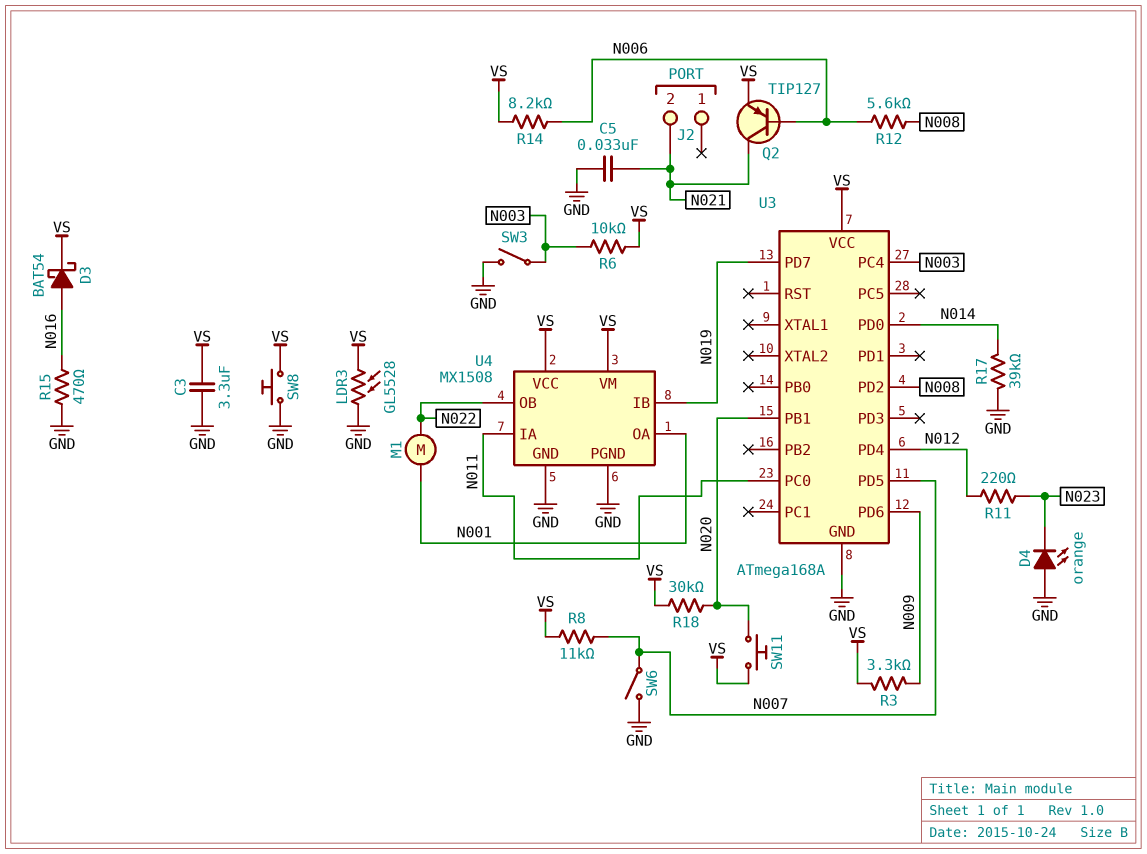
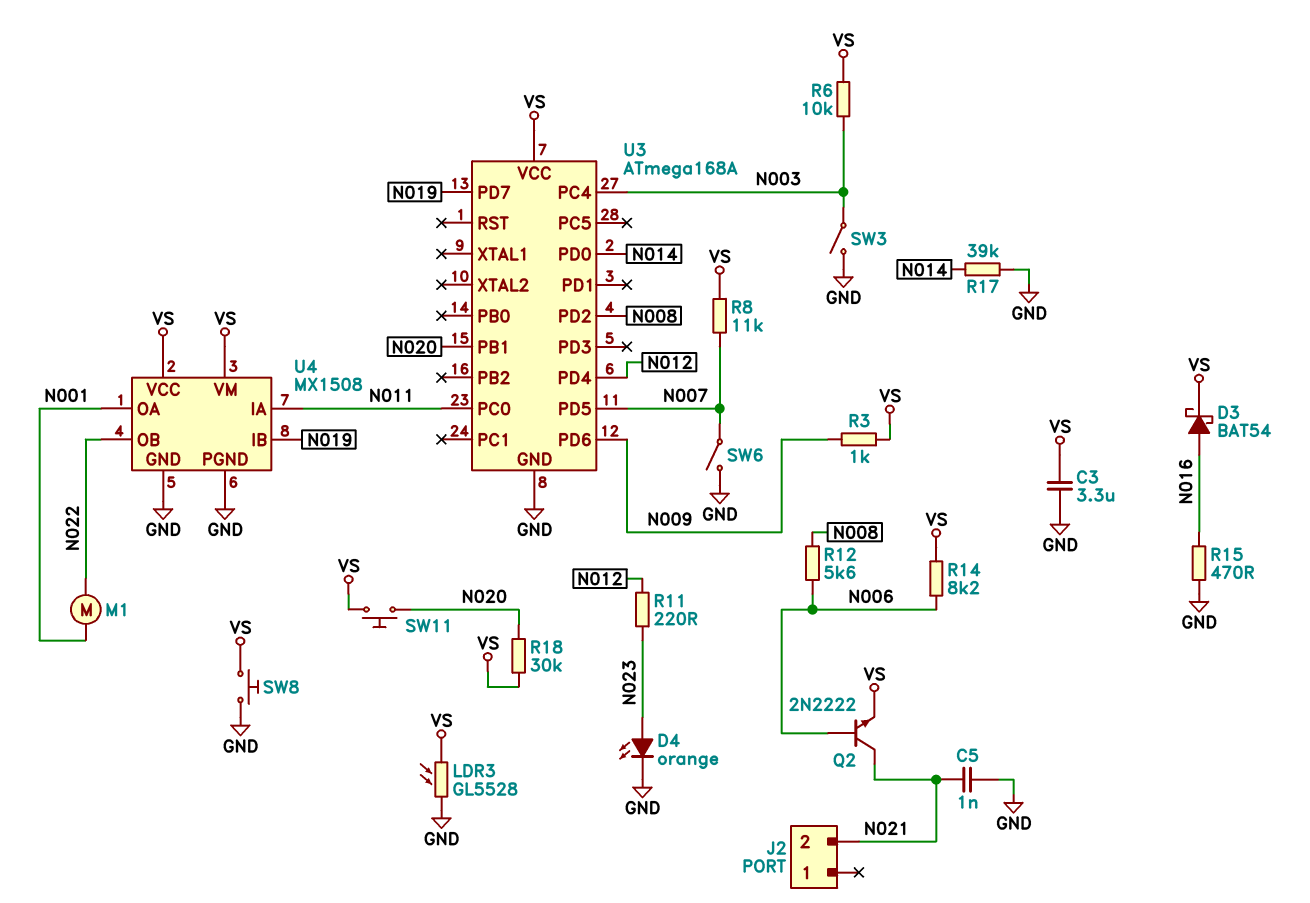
C5: 33nF (GND, N021) -> 1nF (GND, N021)
D4: LED orange (A GND, K N023) -> LED orange (A N023, K GND)
Q2: PNP TIP127 (B N006, C N021, E VS) -> NPN 2N2222 (B N006, C N021, E VS)
R3: 3.3k (N009, VS) -> 1k (N009, VS)

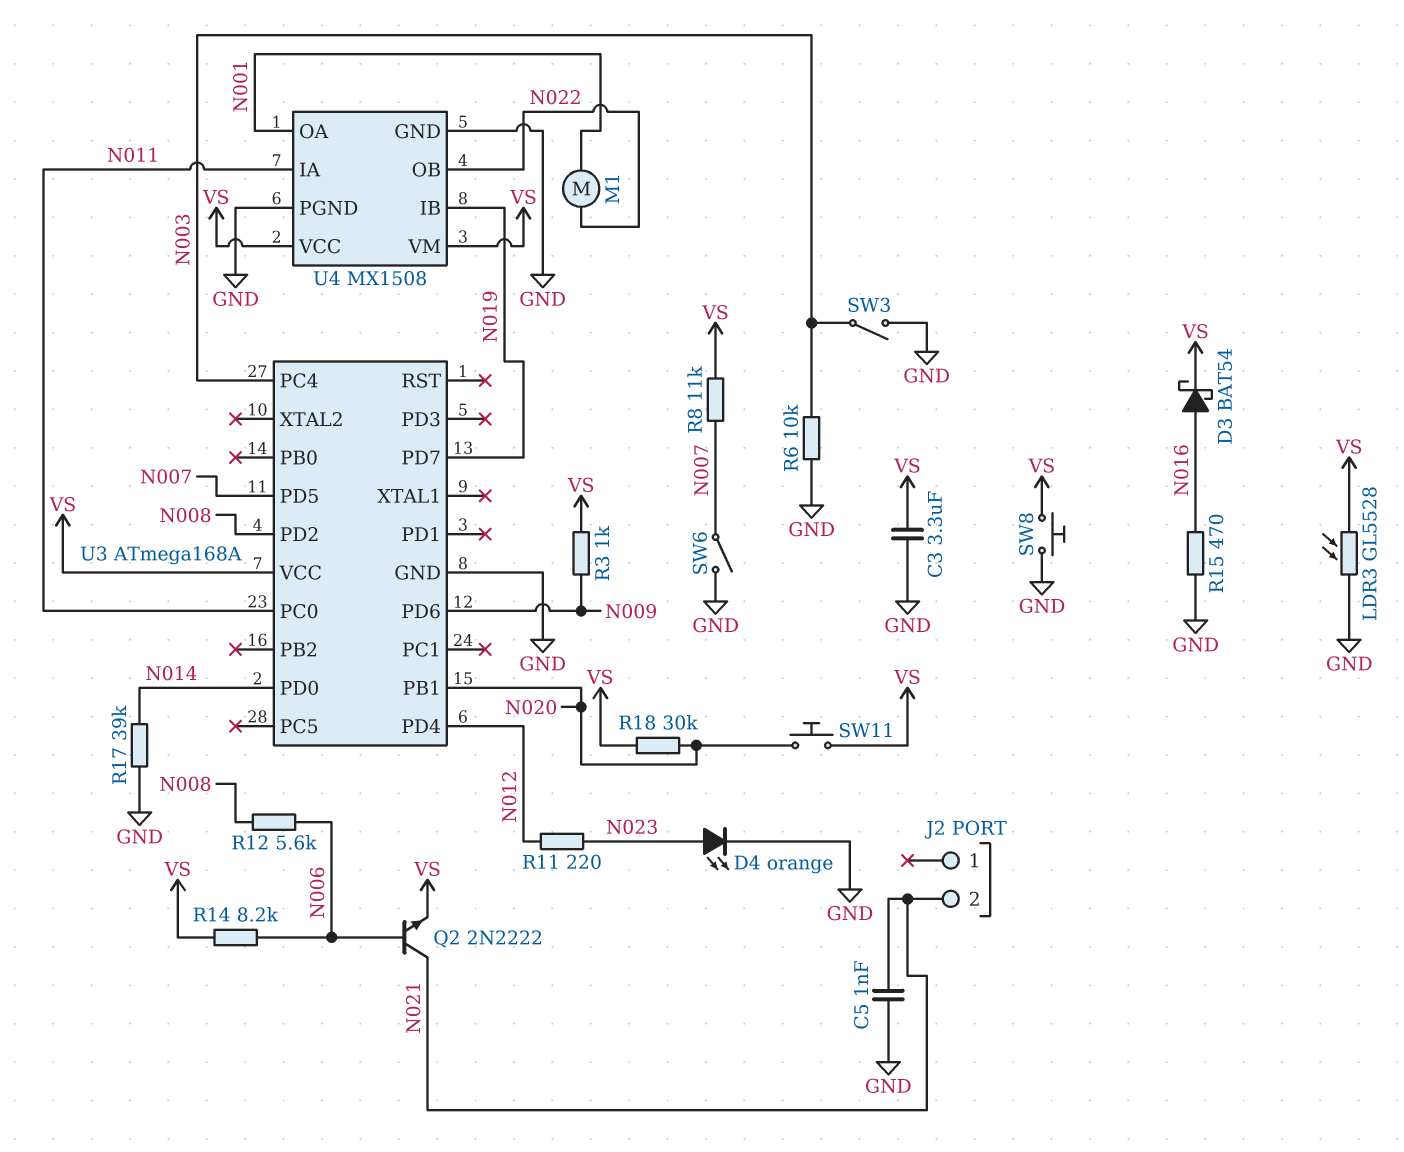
R6: 10k (N003, VS) -> 10k (GND, N003)

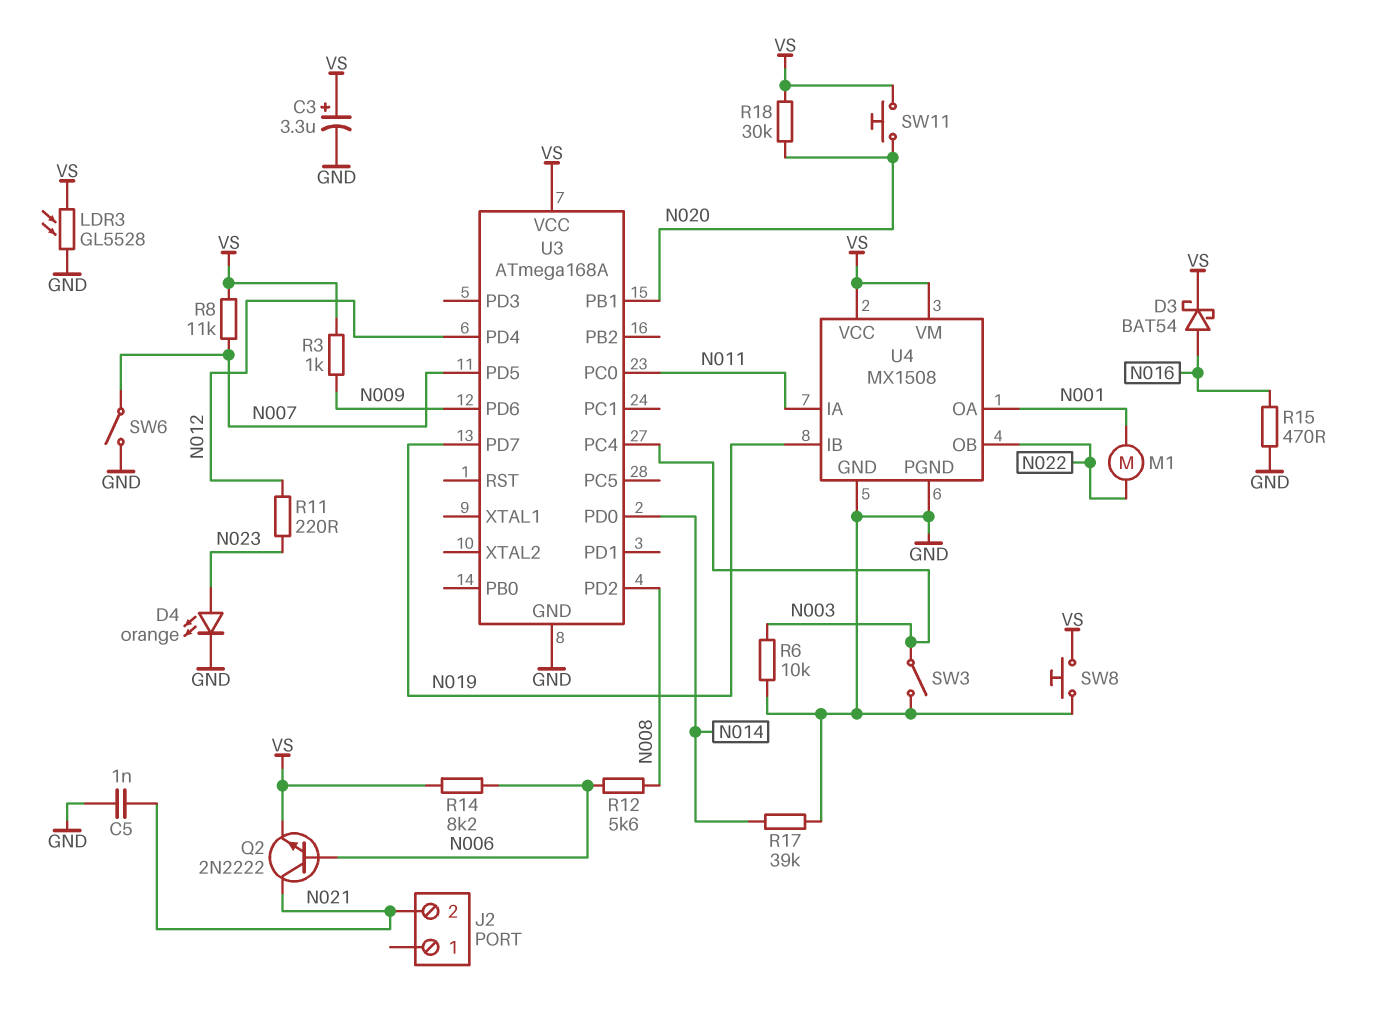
C3: 3.3uF (GND, VS) -> 3.3uF (plus VS, minus GND)

